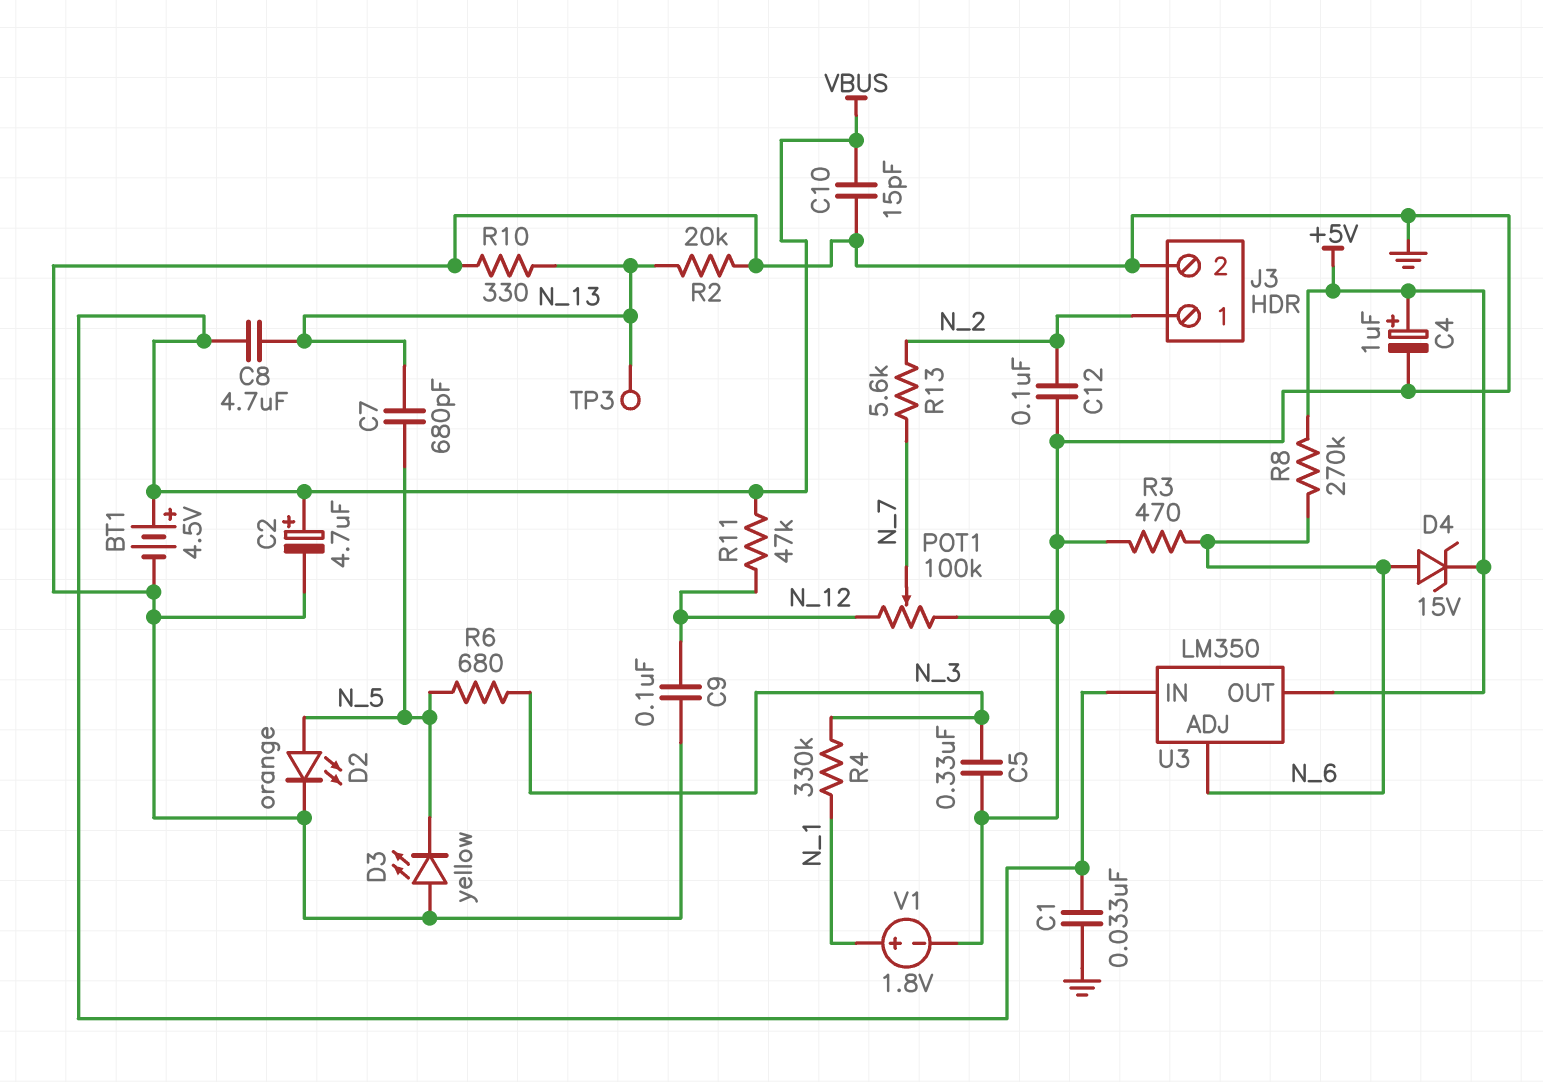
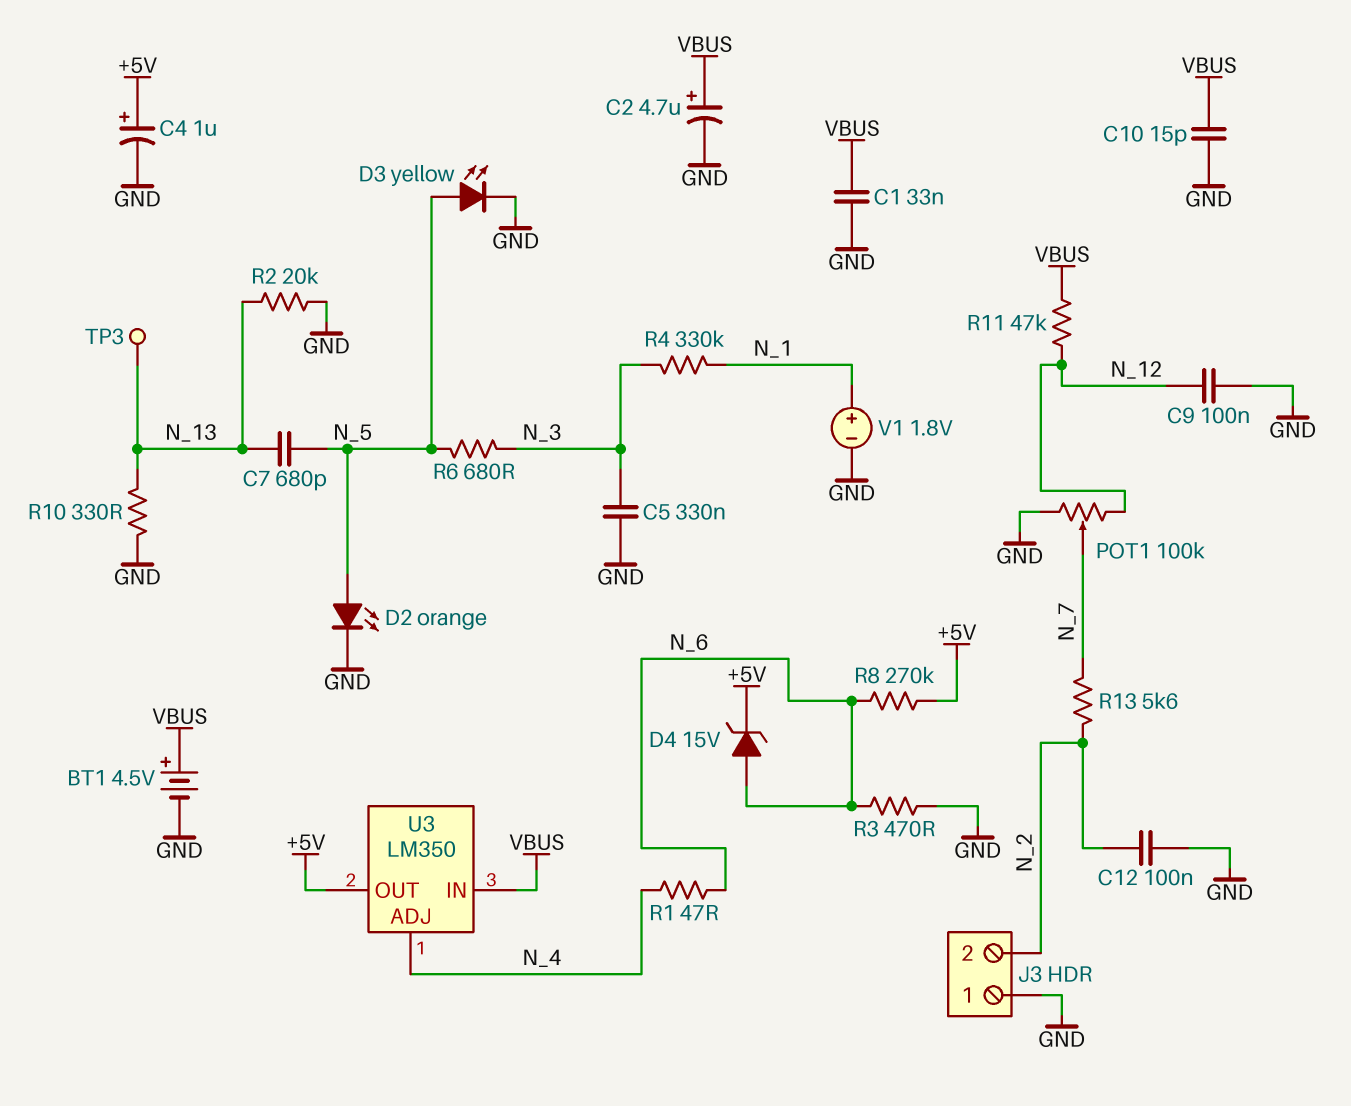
C8: 4.7uF (N_13, VBUS) -> none
D3: LED yellow (A GND, K N_5) -> LED yellow (A N_5, K GND)
J3 pin 1: N_2 -> GND
J3 pin 2: GND -> N_2
R1: none -> 47 (N_4, N_6)
U3 pin ADJ: N_6 -> N_4

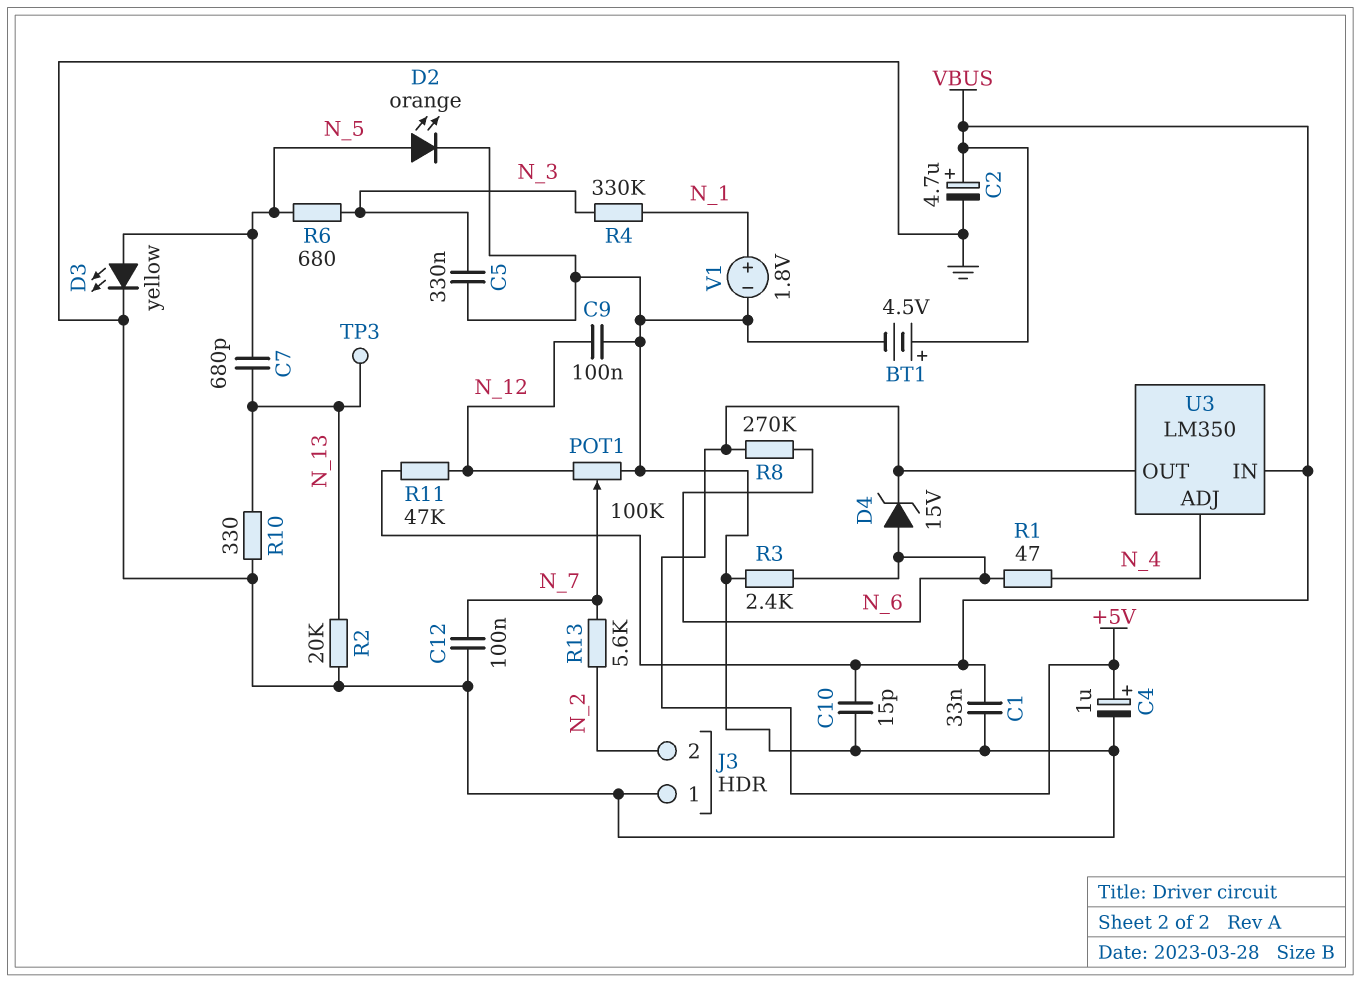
C12: 100nF (GND, N_2) -> 100nF (GND, N_7)
R3: 470 (GND, N_6) -> 2.4k (GND, N_6)

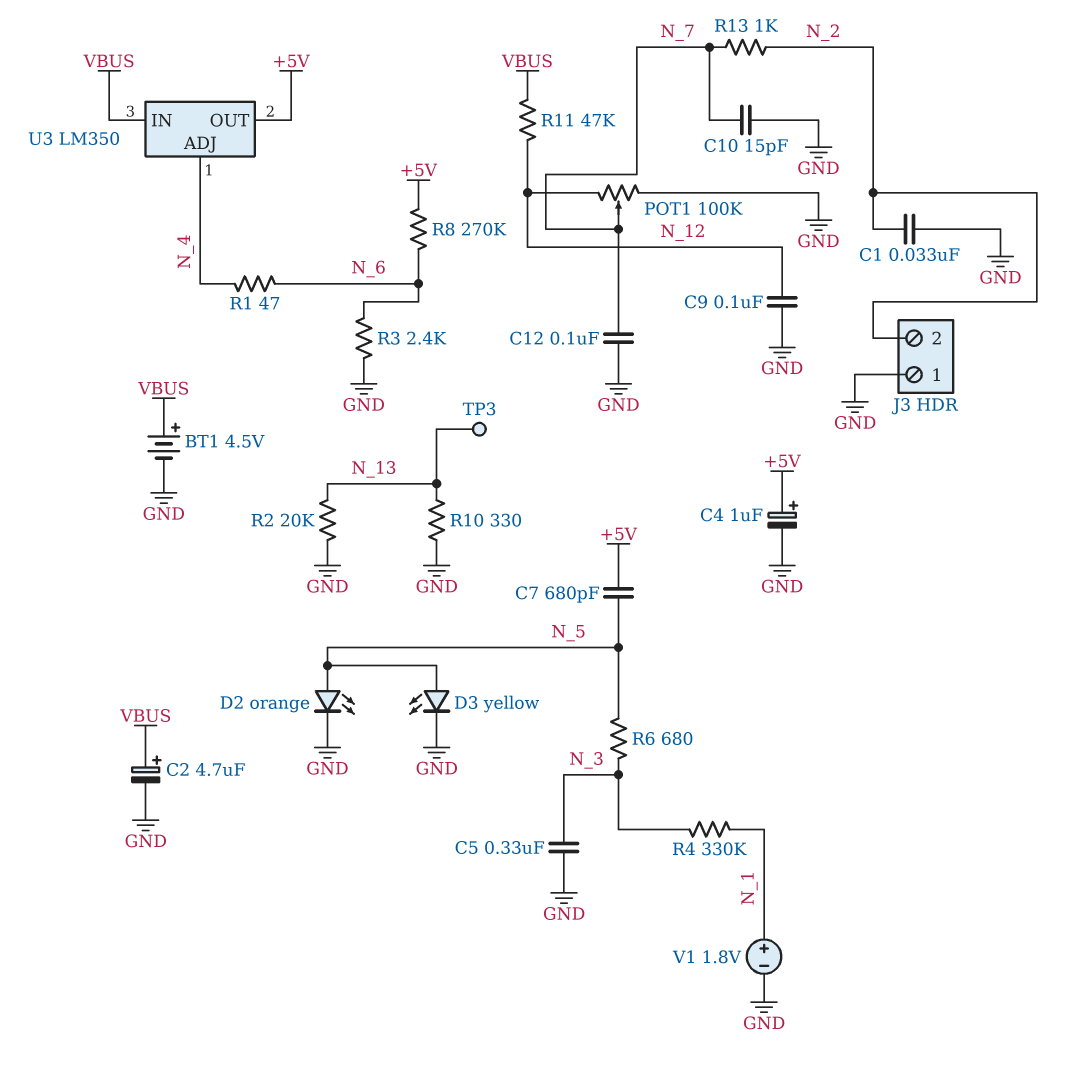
C1: 33nF (GND, VBUS) -> 33nF (GND, N_2)
C7: 680pF (N_5, N_13) -> 680pF (+5V, N_5)
C10: 15pF (GND, VBUS) -> 15pF (GND, N_7)
D4: zener 15V (A N_6, K +5V) -> none
R13: 5.6k (N_2, N_7) -> 1k (N_2, N_7)

